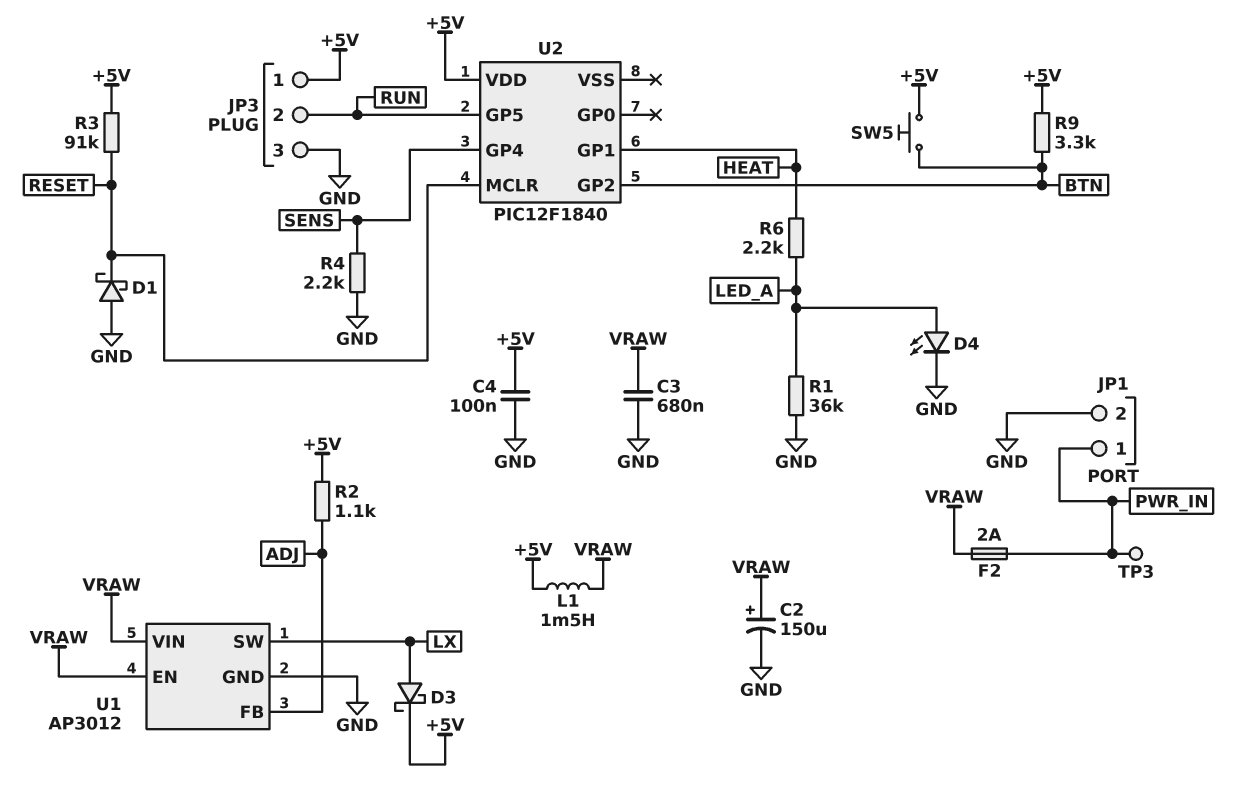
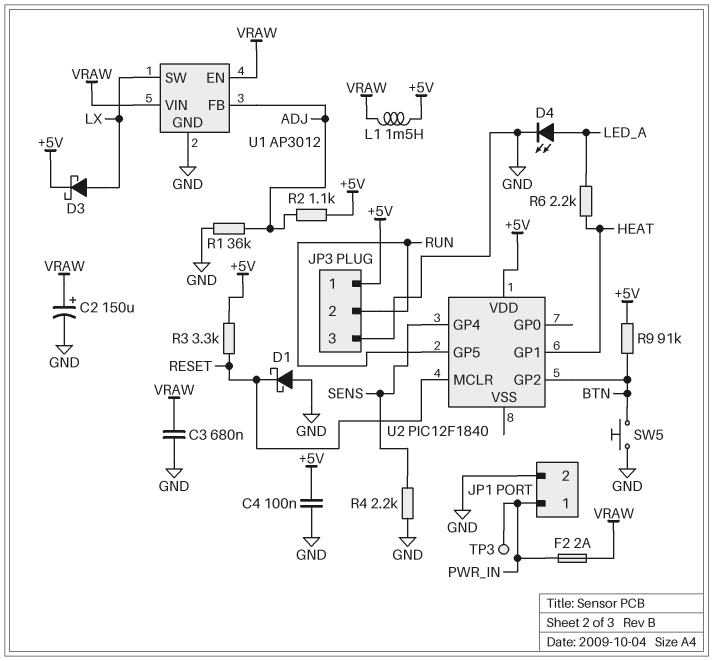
R1: 36k (GND, LED_A) -> 36k (ADJ, GND)
R3: 91k (+5V, RESET) -> 3.3k (+5V, RESET)
R9: 3.3k (+5V, BTN) -> 91k (+5V, BTN)
SW5: button (+5V, BTN) -> button (BTN, GND)

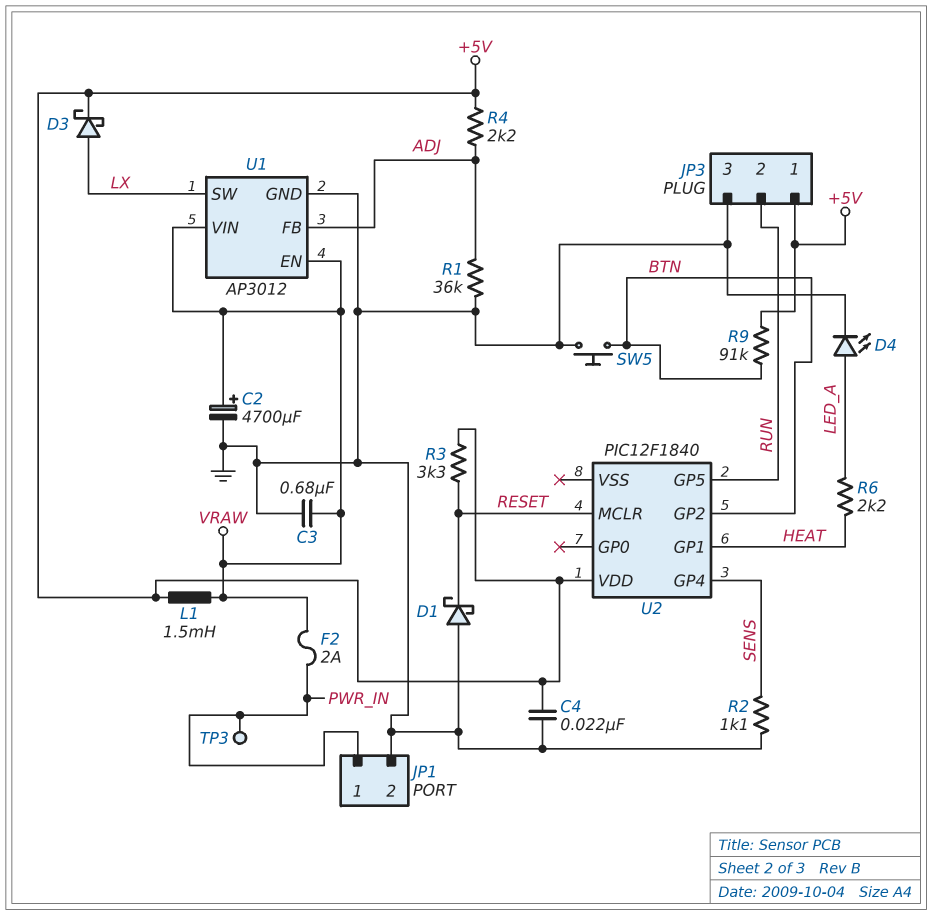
C2: 150uF (plus VRAW, minus GND) -> 4700uF (plus VRAW, minus GND)
C4: 100nF (+5V, GND) -> 22nF (+5V, GND)
R2: 1.1k (+5V, ADJ) -> 1.1k (GND, SENS)
R4: 2.2k (GND, SENS) -> 2.2k (+5V, ADJ)

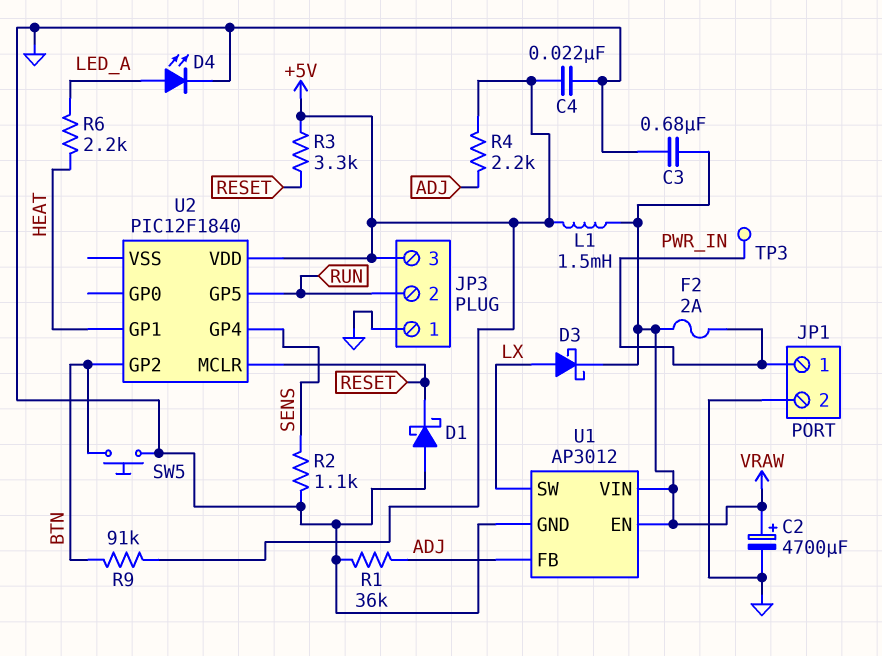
D3: schottky (A LX, K +5V) -> schottky (A LX, K VRAW)
JP3 pin 1: +5V -> GND
JP3 pin 3: GND -> +5V

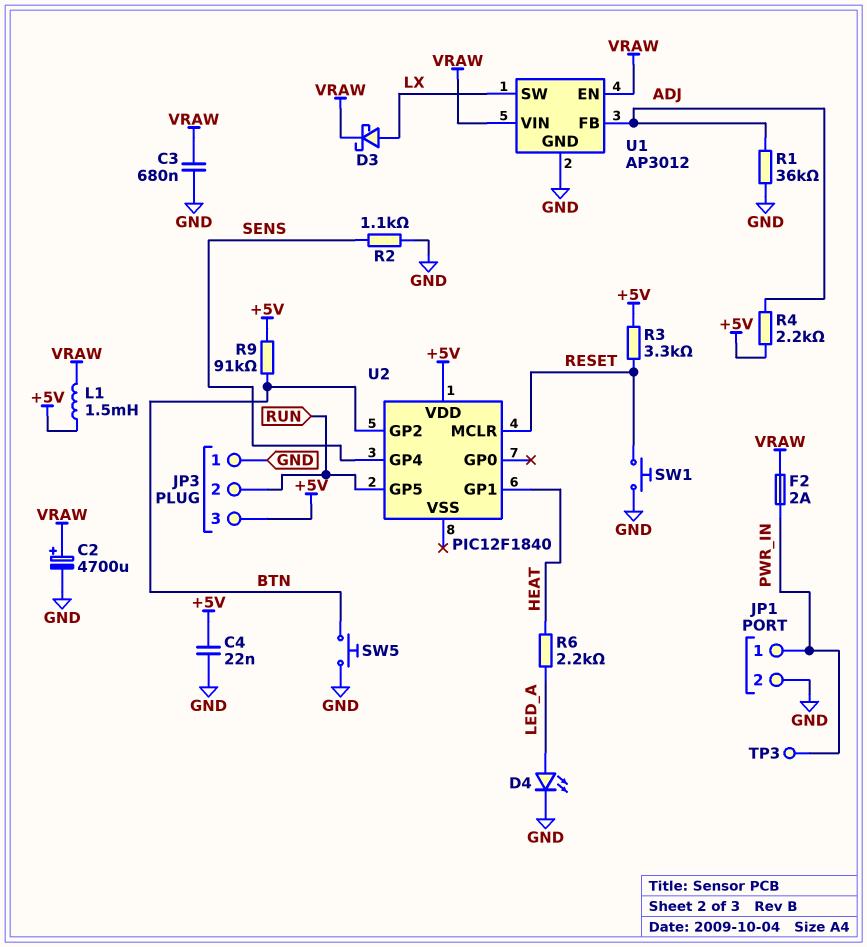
D1: schottky (A GND, K RESET) -> none
SW1: none -> button (GND, RESET)

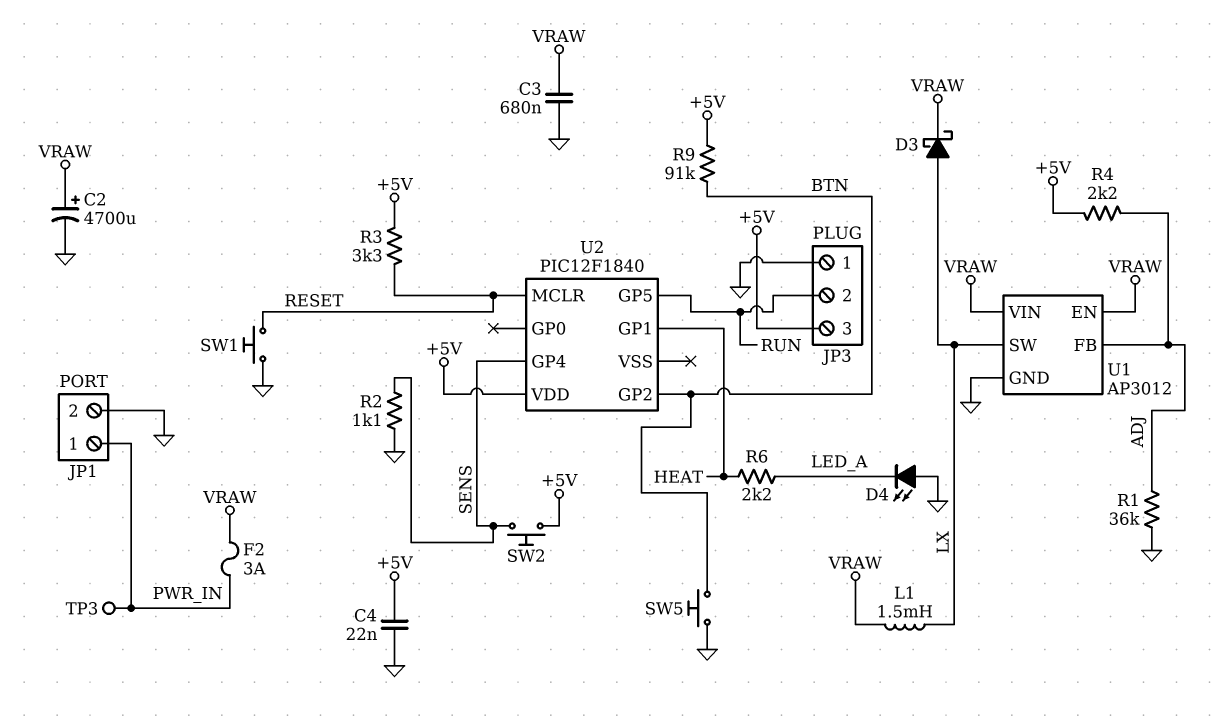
D4: LED (A LED_A, K GND) -> LED (A GND, K LED_A)
F2: 2A (PWR_IN, VRAW) -> 3A (PWR_IN, VRAW)
L1: 1.5mH (+5V, VRAW) -> 1.5mH (LX, VRAW)
SW2: none -> button (+5V, SENS)

